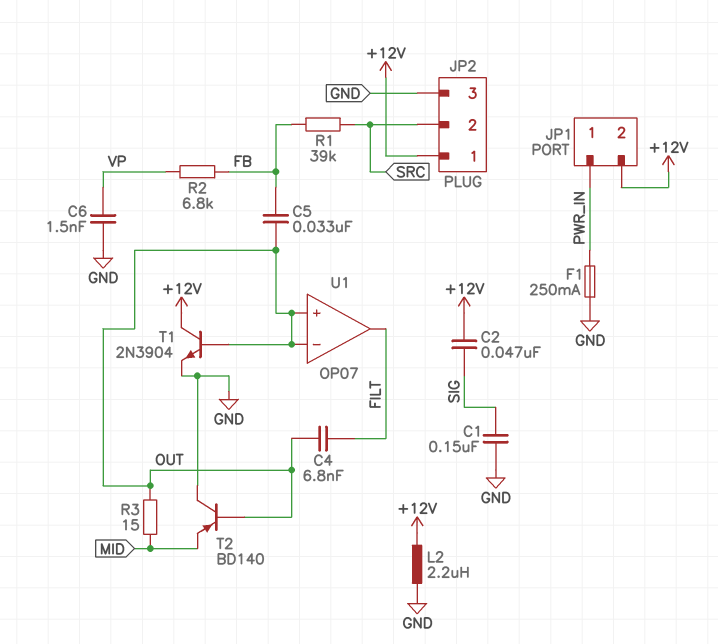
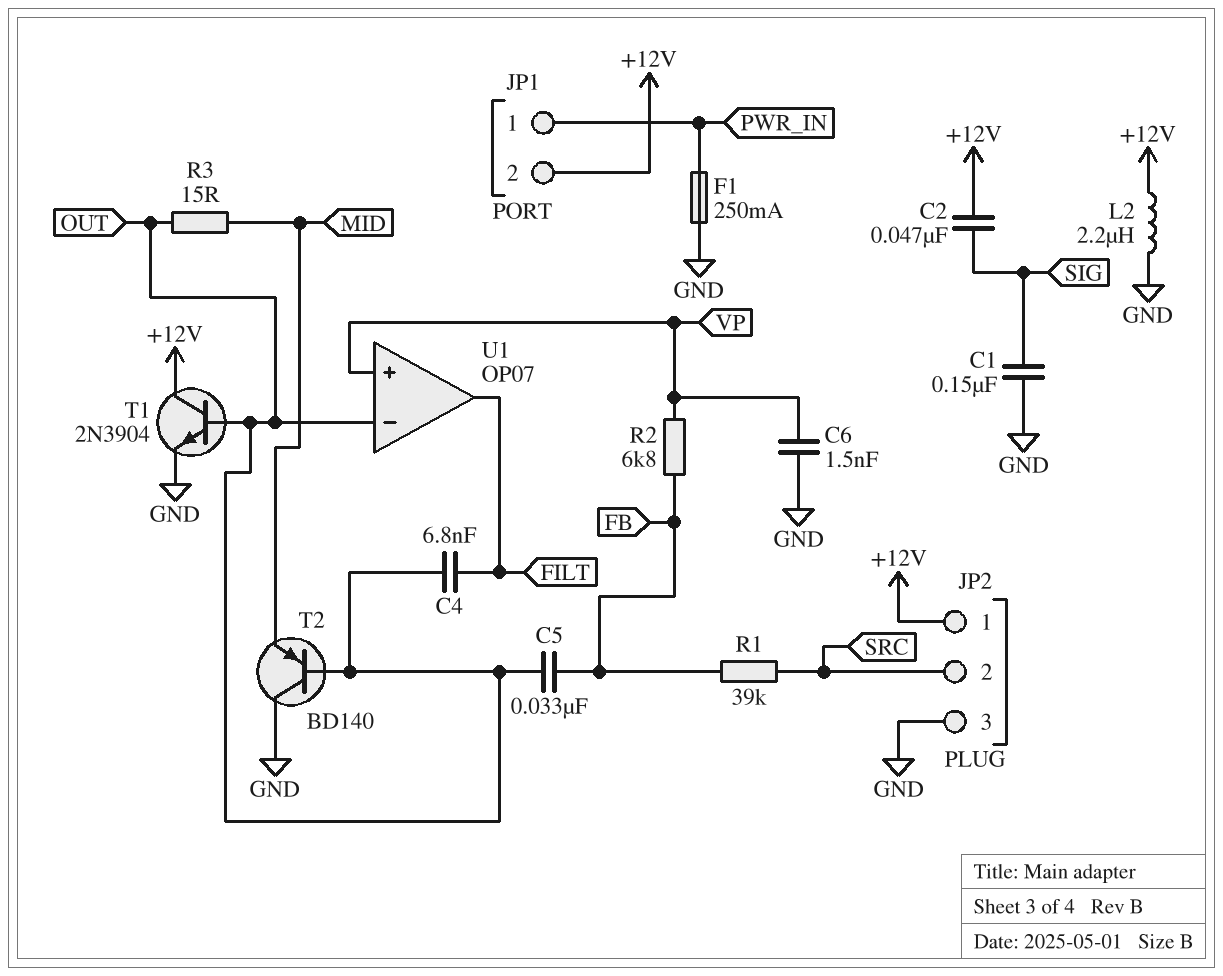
U1 pin in+: OUT -> VP

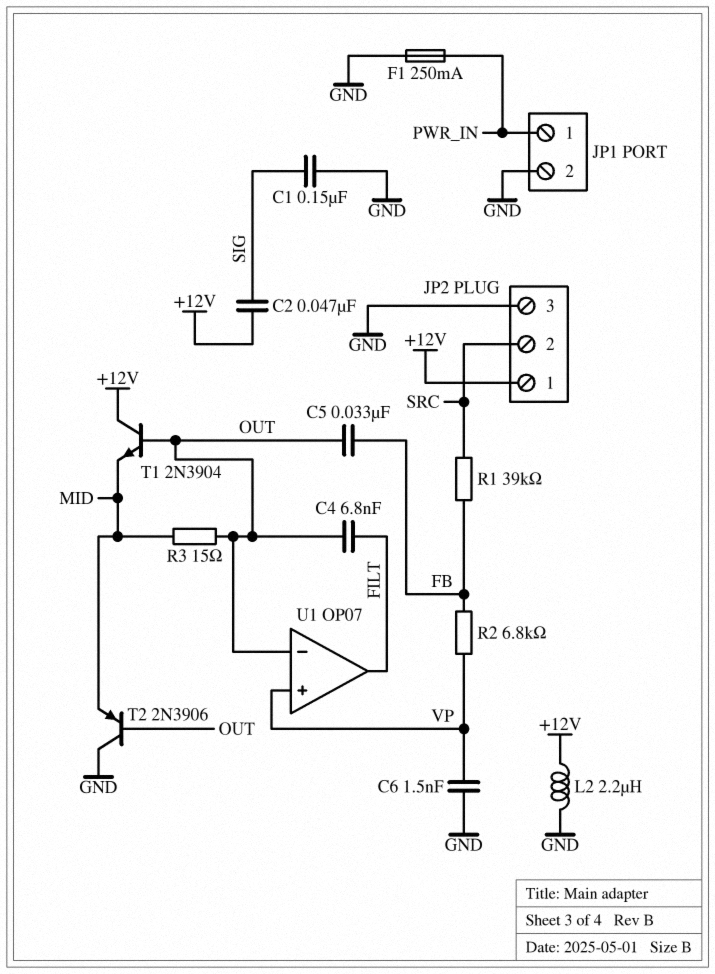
JP1 pin 2: +12V -> GND
T1: NPN 2N3904 (B OUT, C +12V, E GND) -> NPN 2N3904 (B OUT, C +12V, E MID)
T2: PNP BD140 (B OUT, C GND, E MID) -> PNP 2N3906 (B OUT, C GND, E MID)

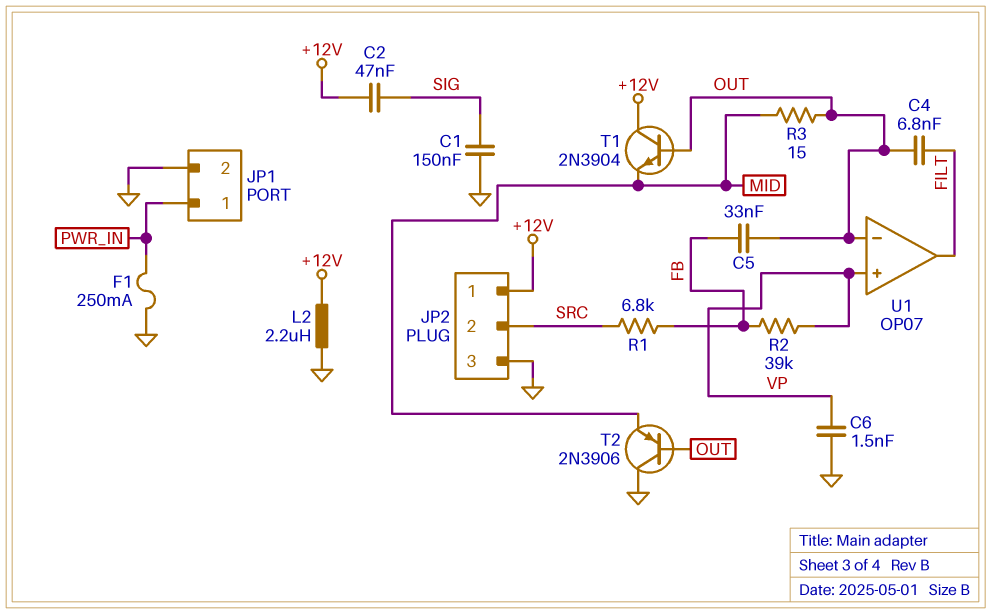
R1: 39k (FB, SRC) -> 6.8k (FB, SRC)
R2: 6.8k (FB, VP) -> 39k (FB, VP)

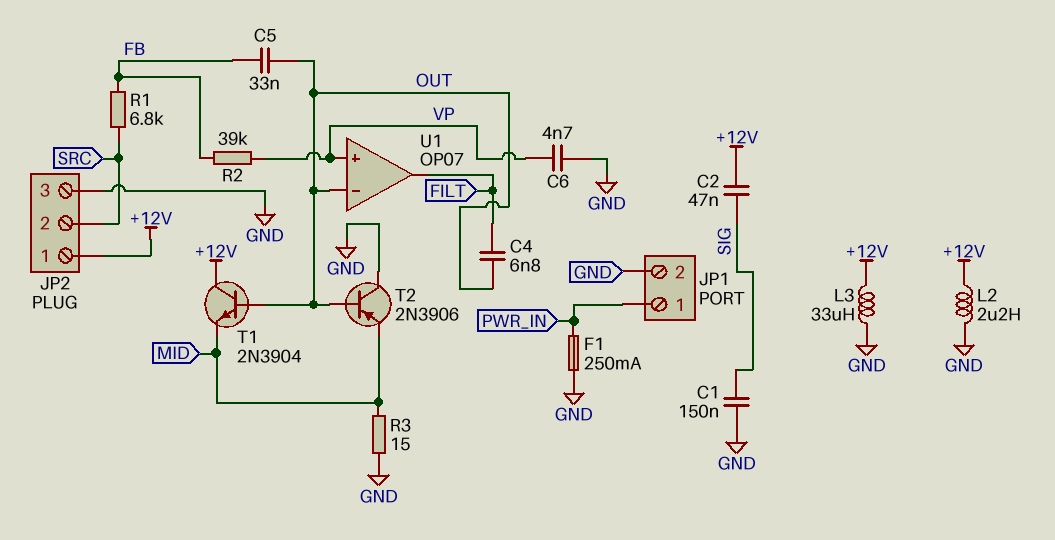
C6: 1.5nF (GND, VP) -> 4.7nF (GND, VP)
L3: none -> 33uH (+12V, GND)
R3: 15 (MID, OUT) -> 15 (GND, MID)

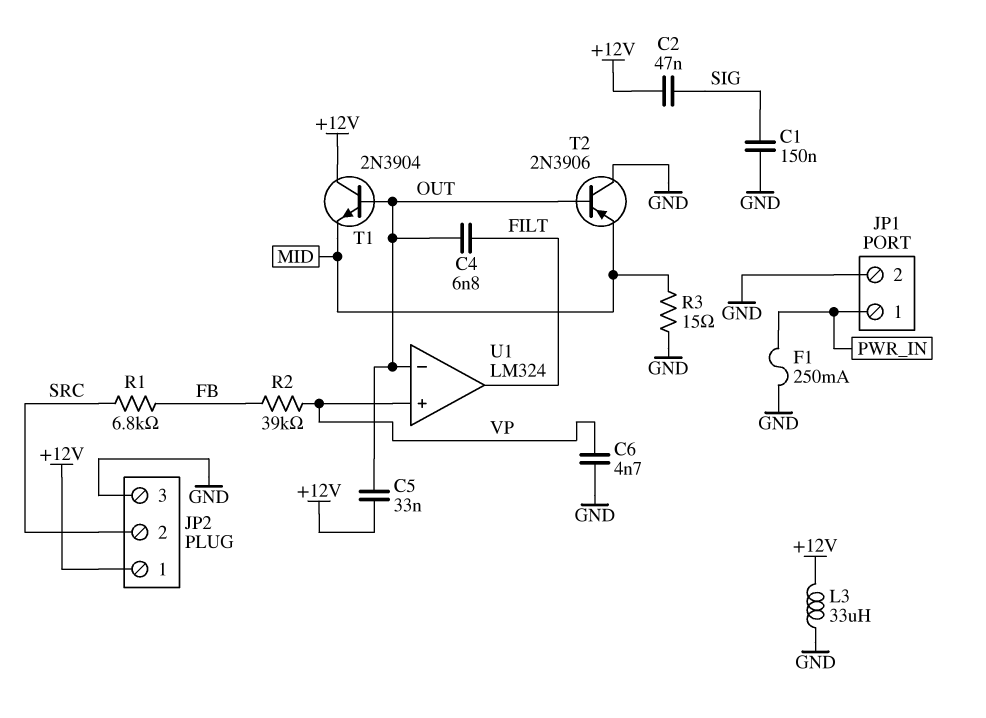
C5: 33nF (FB, OUT) -> 33nF (+12V, OUT)
L2: 2.2uH (+12V, GND) -> none
U1: OP07 -> LM324

